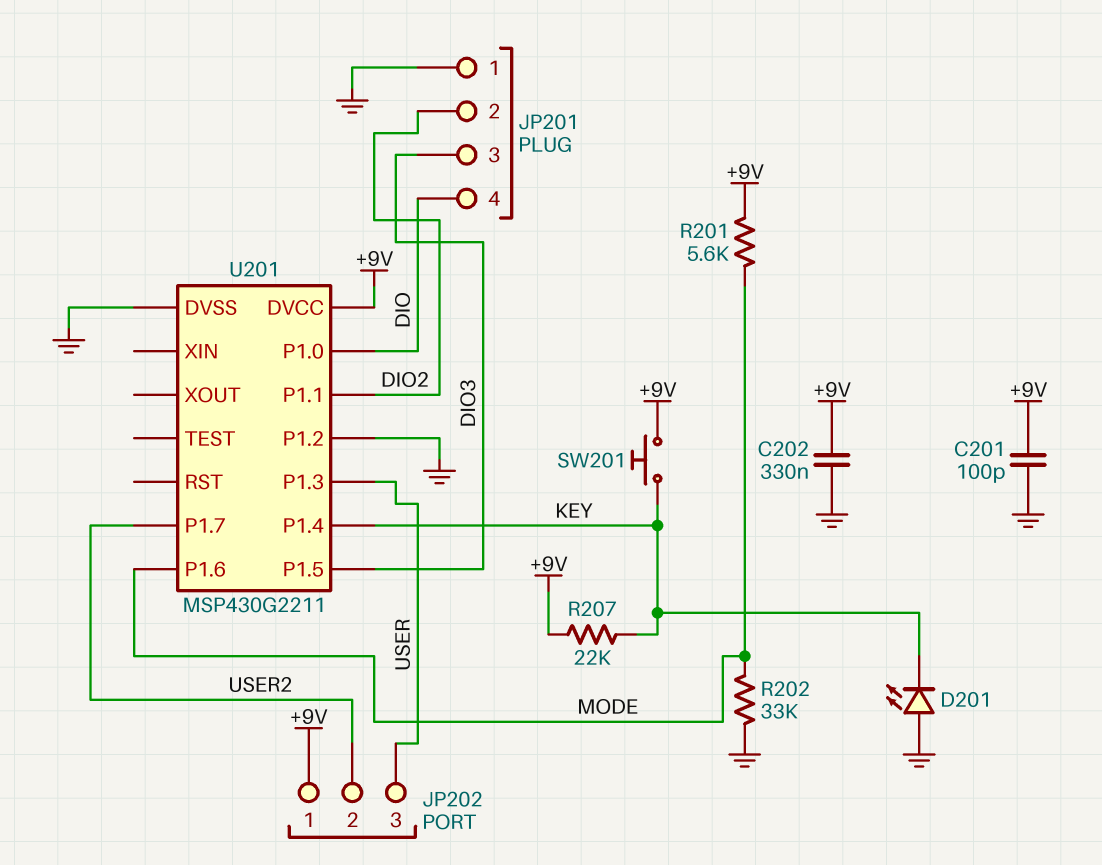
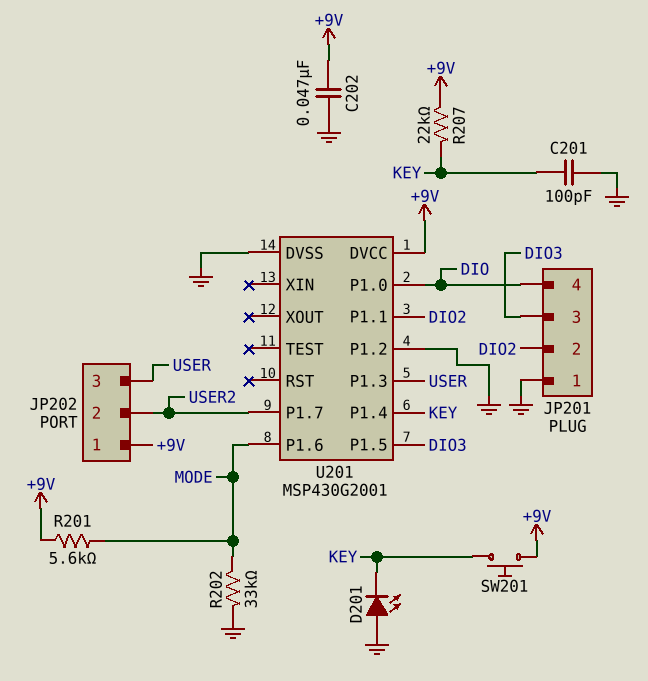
C201: 100pF (+9V, GND) -> 100pF (GND, KEY)
C202: 330nF (+9V, GND) -> 47nF (+9V, GND)
U201: MSP430G2211 -> MSP430G2001

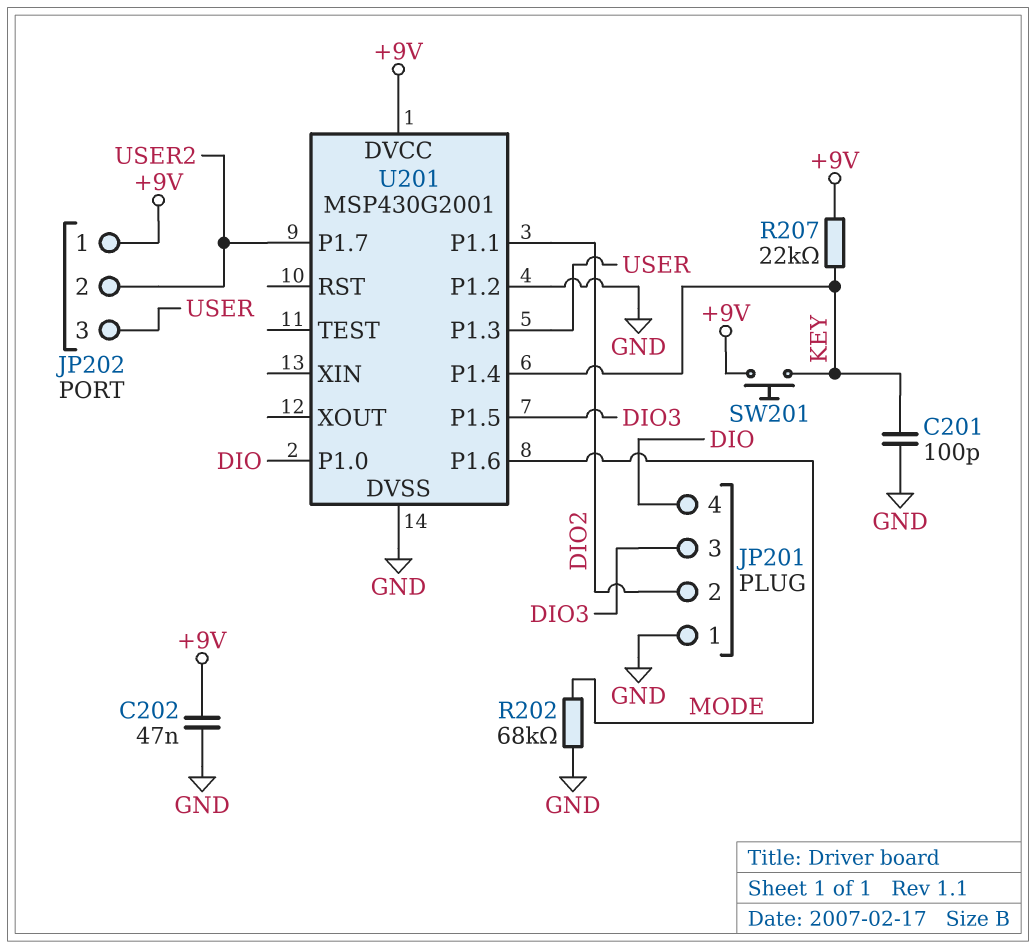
D201: LED (A GND, K KEY) -> none
R201: 5.6k (+9V, MODE) -> none
R202: 33k (GND, MODE) -> 68k (GND, MODE)

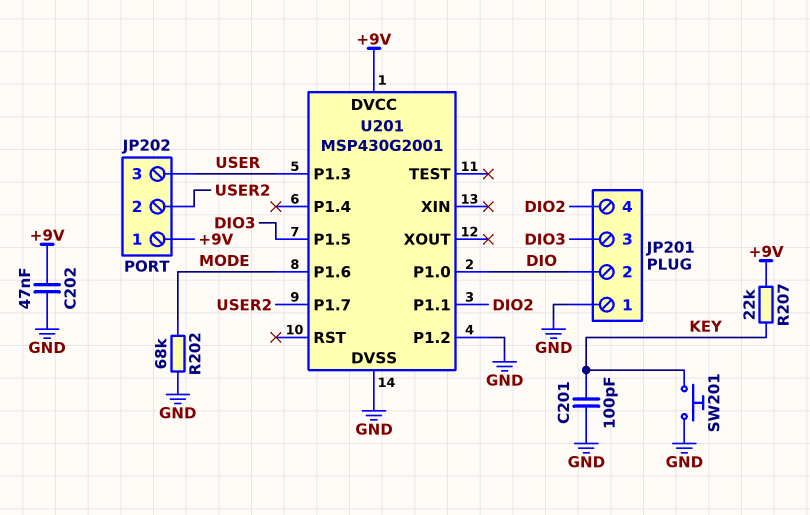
JP201 pin 2: DIO2 -> DIO
JP201 pin 4: DIO -> DIO2
SW201: button (+9V, KEY) -> button (GND, KEY)
U201 pin P1.4: KEY -> none

